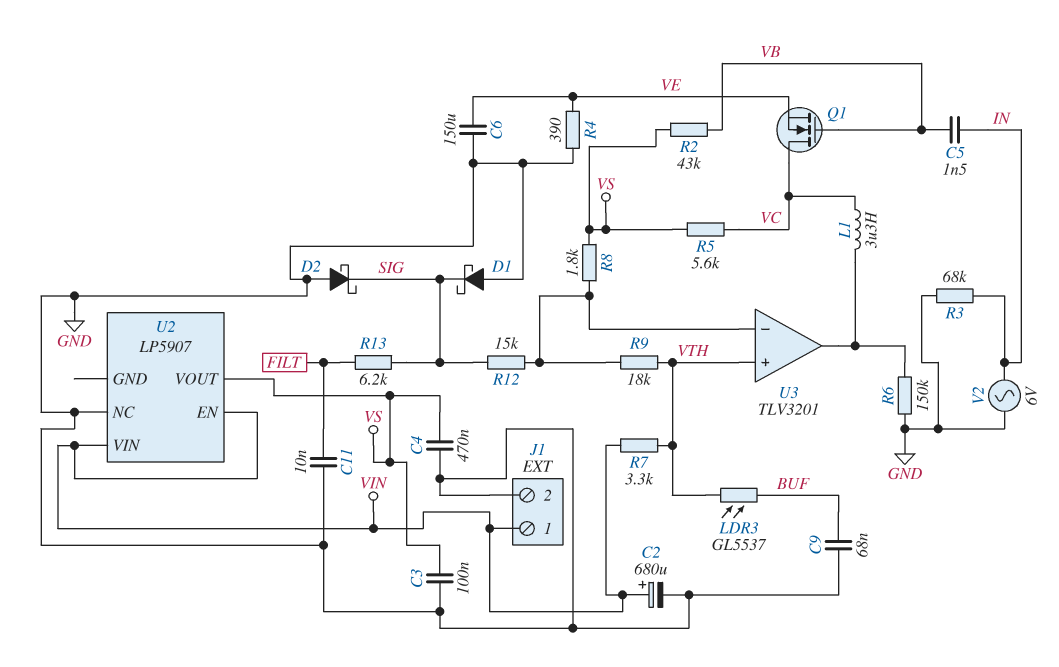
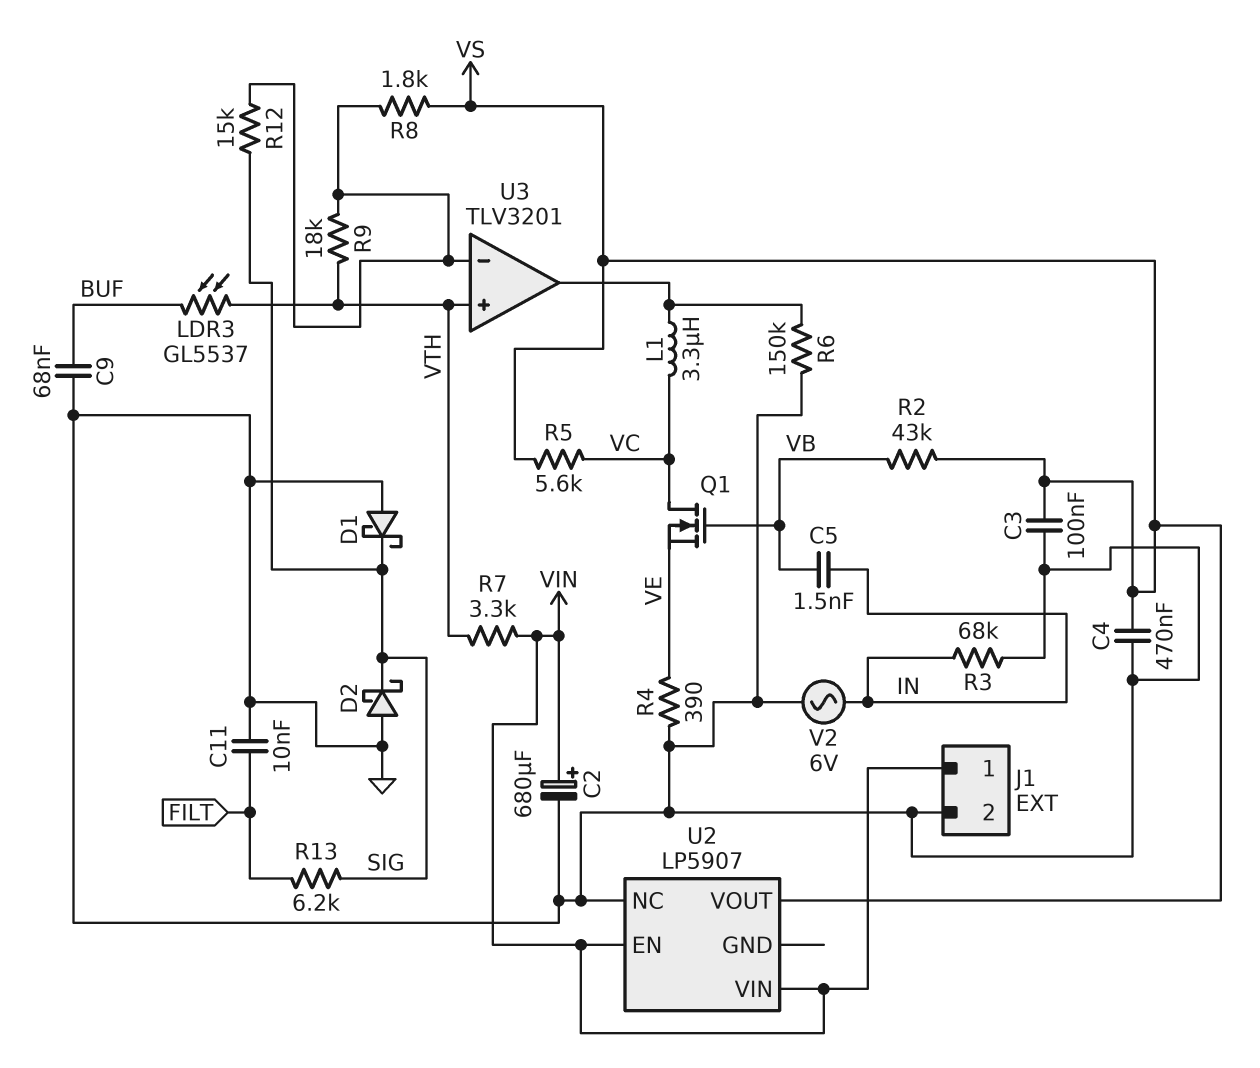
C6: 150uF (GND, VE) -> none

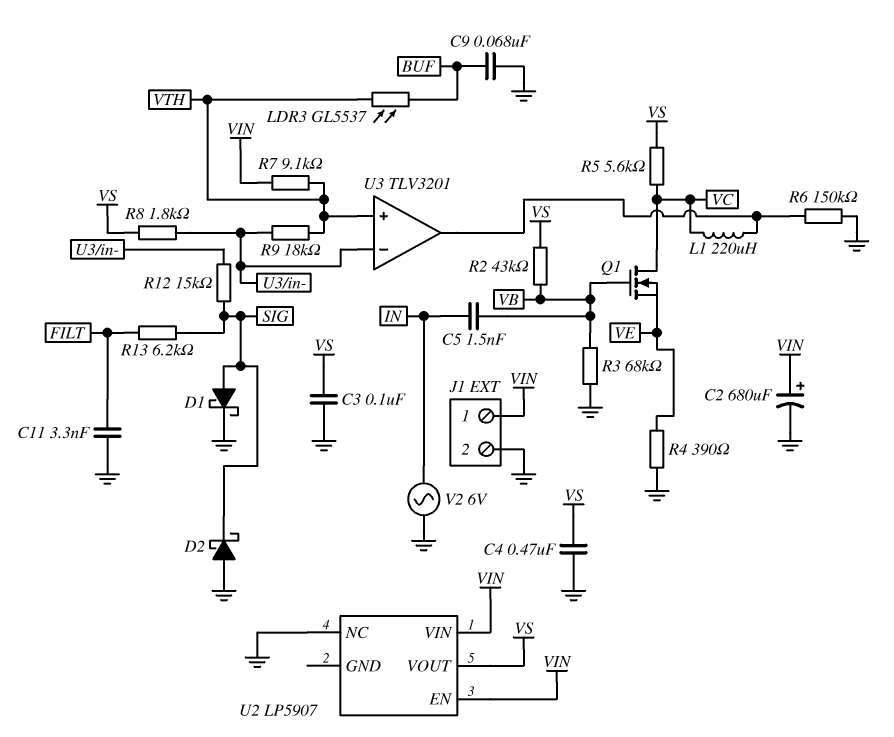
C11: 10nF (FILT, GND) -> 3.3nF (FILT, GND)
D1: schottky (A GND, K SIG) -> schottky (A SIG, K GND)
L1: 3.3uH (U3/out, VC) -> 220uH (U3/out, VC)
R3: 68k (GND, IN) -> 68k (GND, VB)
R7: 3.3k (VIN, VTH) -> 9.1k (VIN, VTH)

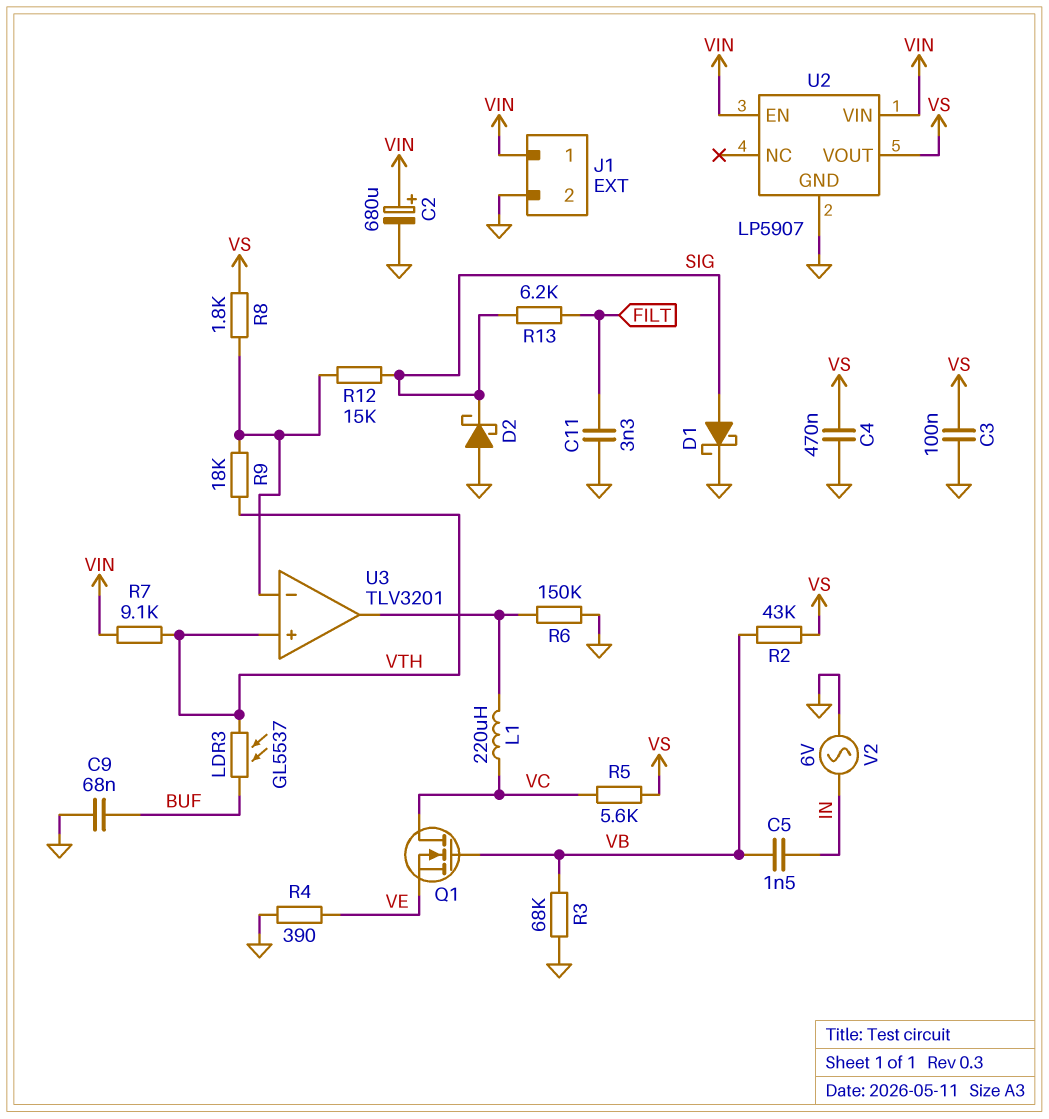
U2 pin GND: none -> GND
U2 pin NC: GND -> none

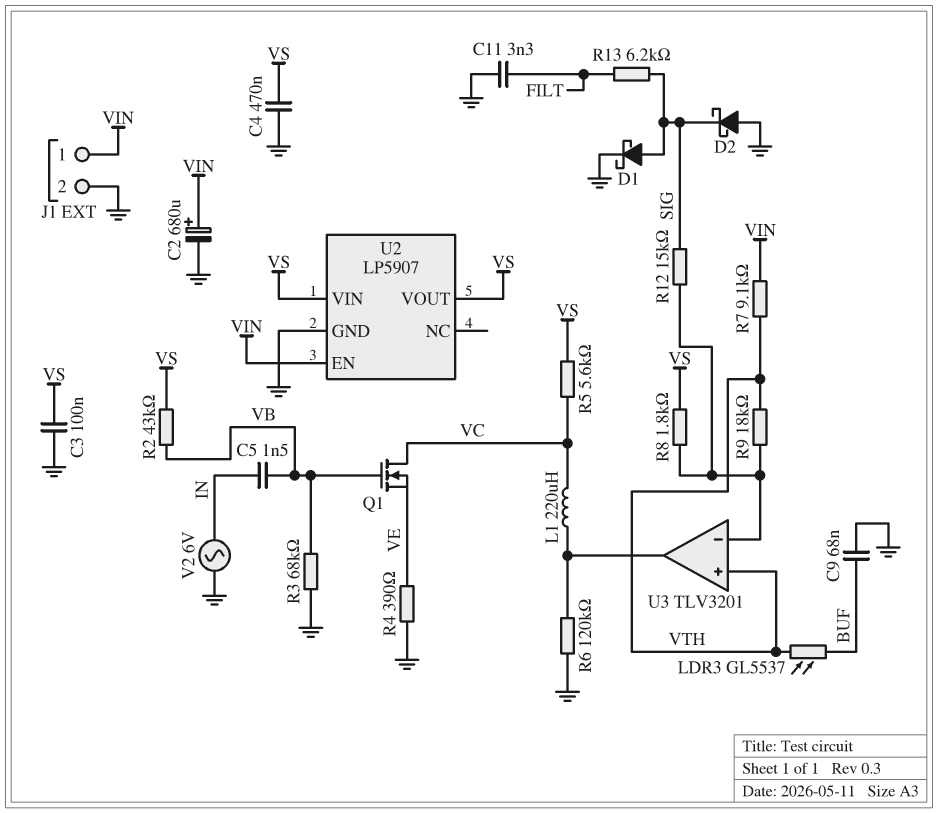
R6: 150k (GND, U3/out) -> 120k (GND, U3/out)
U2 pin VIN: VIN -> VS

